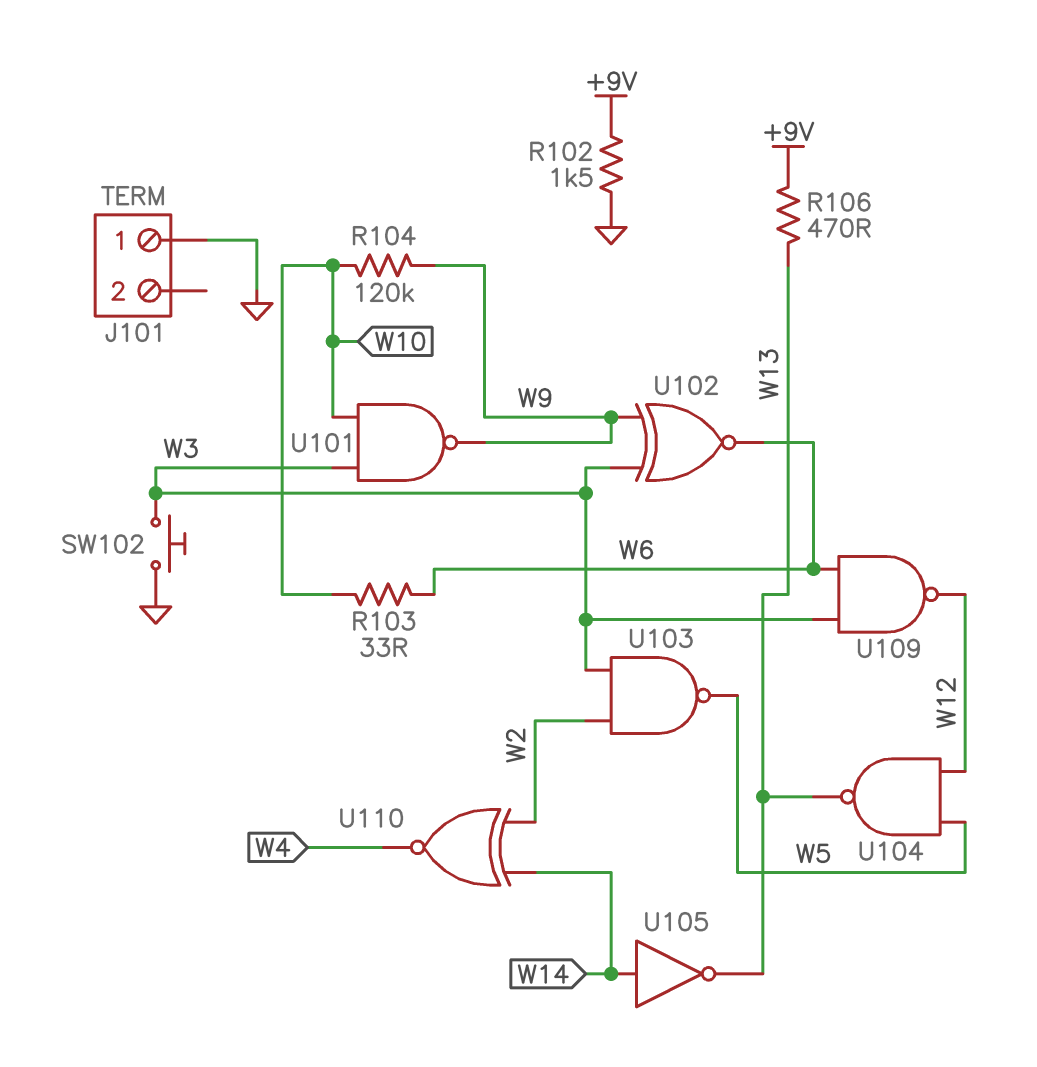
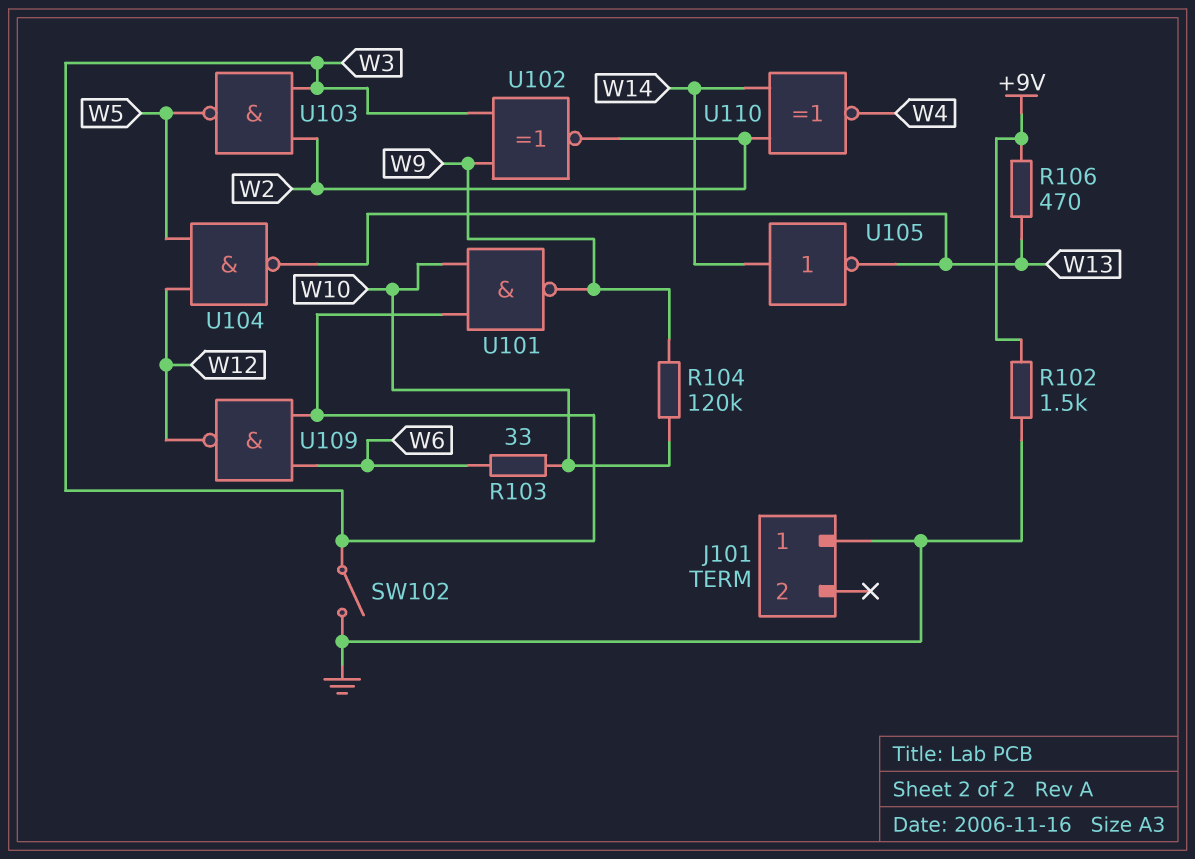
SW102: button (GND, W3) -> switch (GND, W3)
U102: XNOR (in W3, in W9, out W6) -> XNOR (in W3, in W9, out W2)

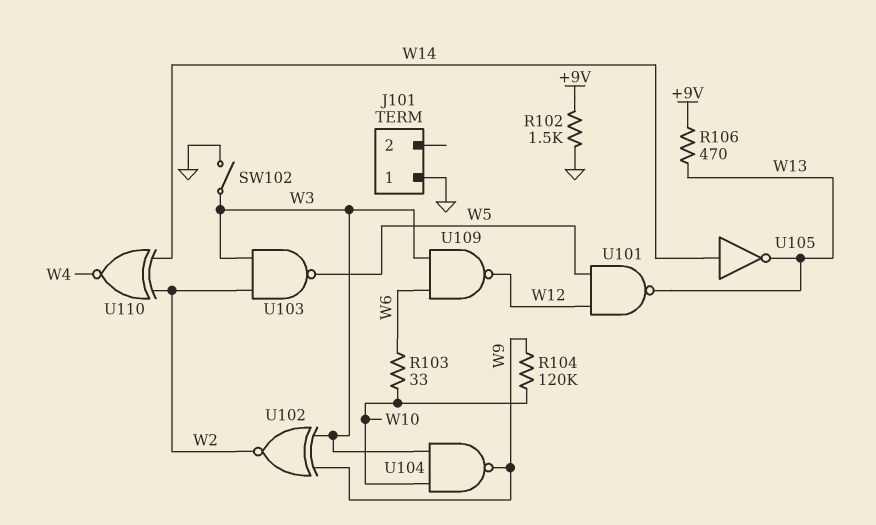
U101: NAND (in W3, in W10, out W9) -> NAND (in W5, in W12, out W13)
U104: NAND (in W5, in W12, out W13) -> NAND (in W3, in W10, out W9)

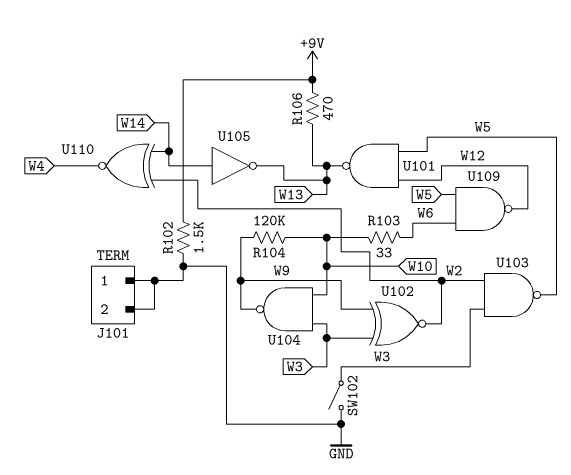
J101 pin 2: none -> GND
U109: NAND (in W3, in W6, out W12) -> NAND (in W5, in W6, out W12)

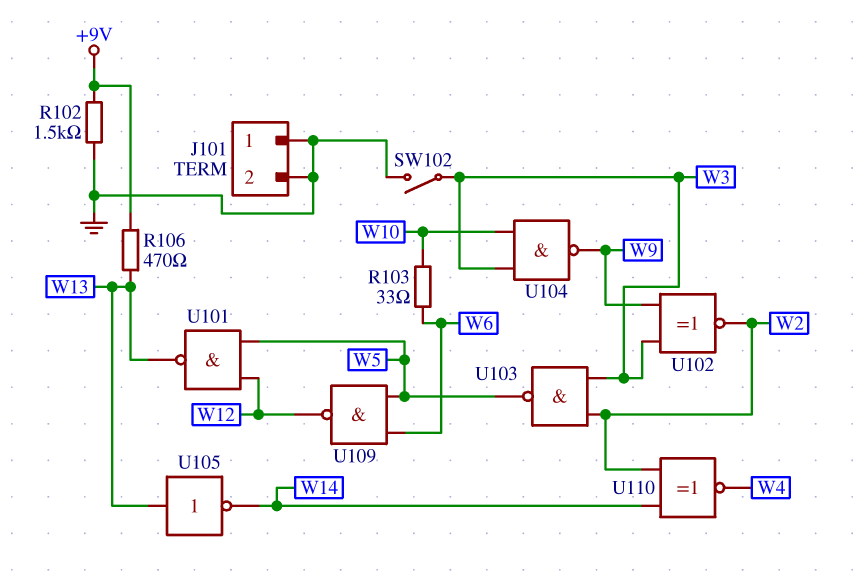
R104: 120k (W9, W10) -> none
U105: NOT (in W14, out W13) -> NOT (in W13, out W14)

